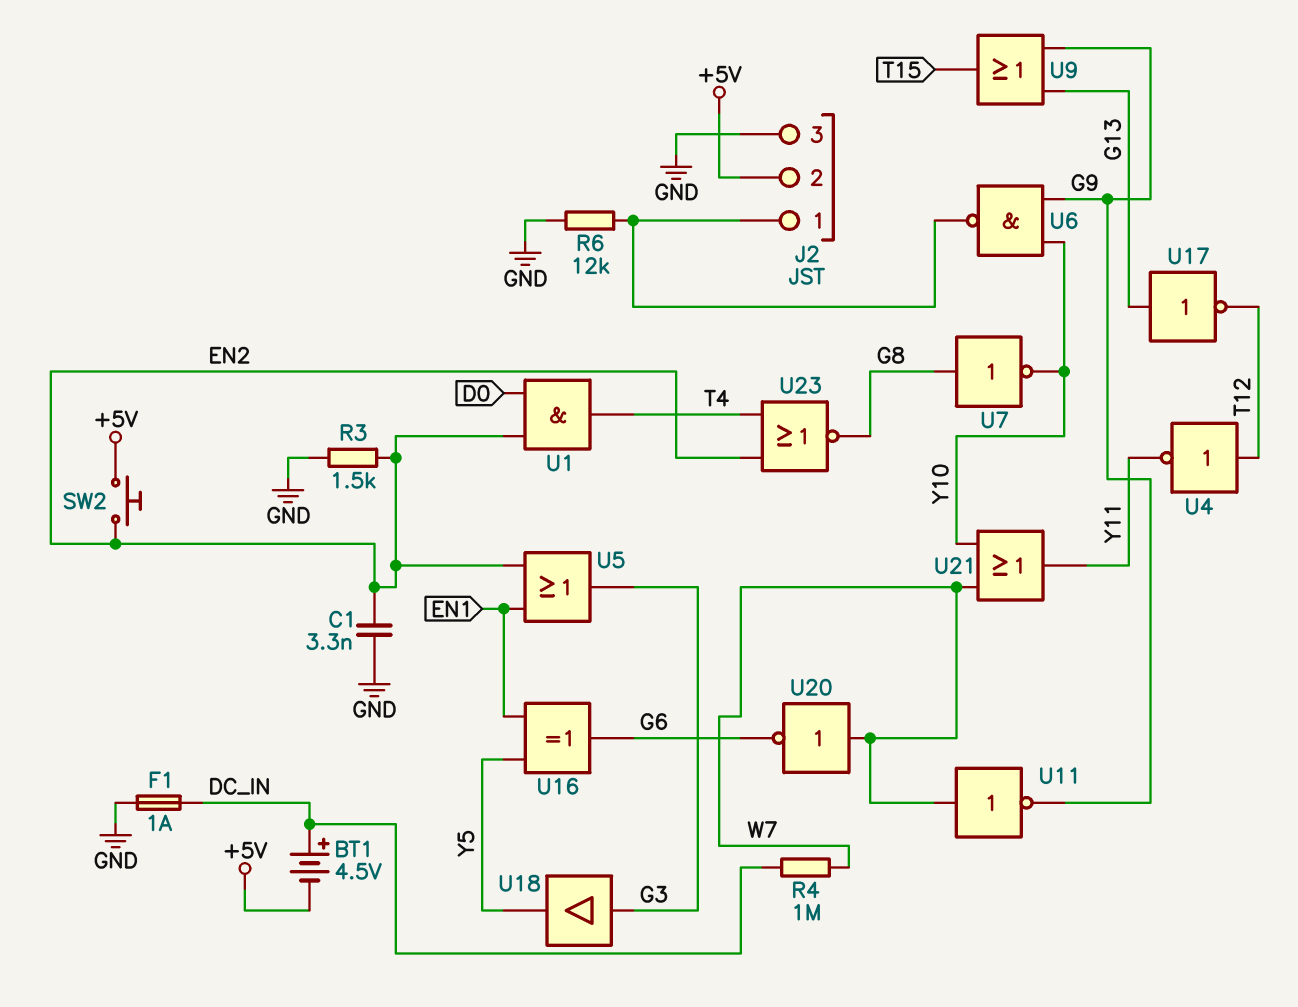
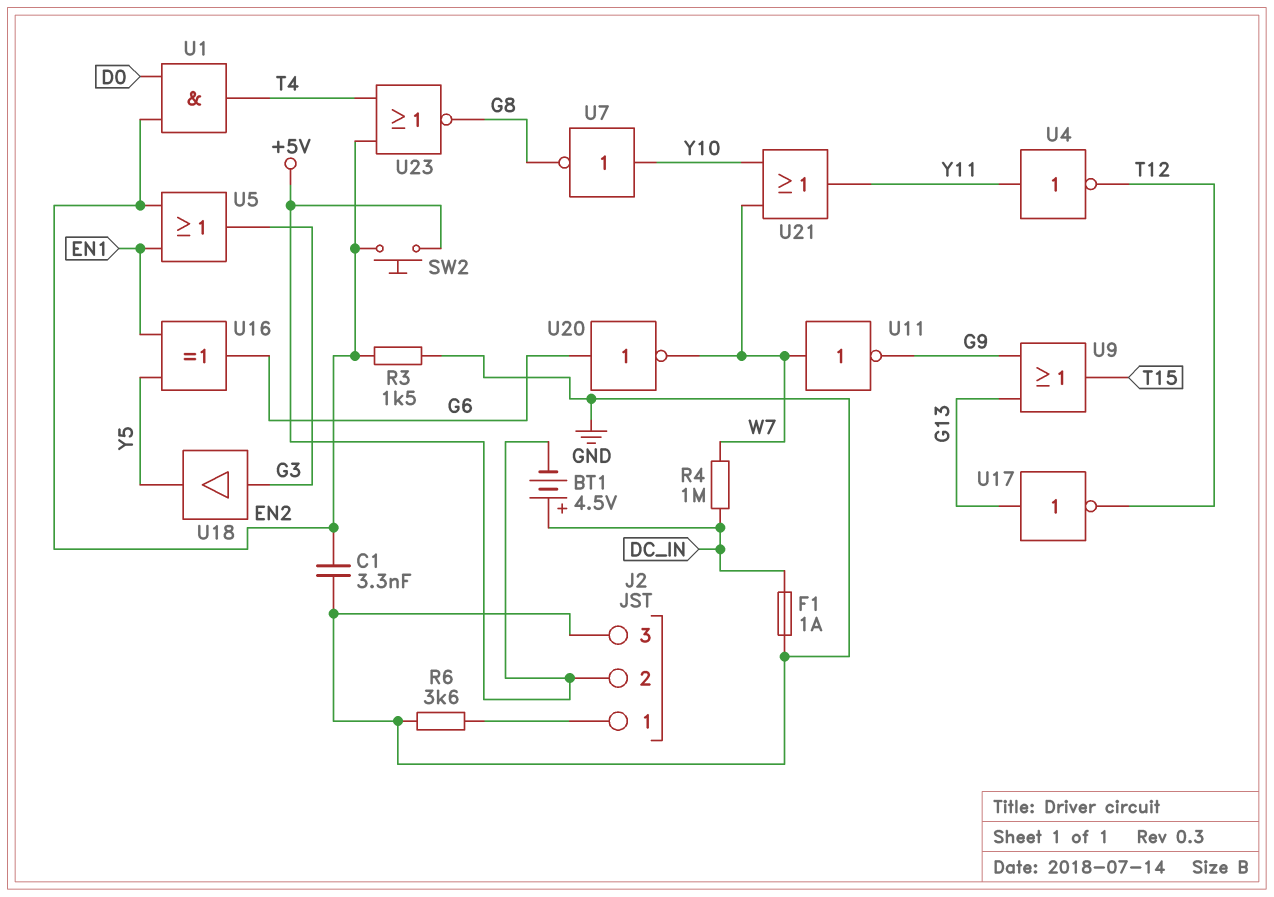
R6: 12k (GND, J2/1) -> 3.6k (GND, J2/1)
U4: NOT (in T12, out Y11) -> NOT (in Y11, out T12)
U6: NAND (in G9, in Y10, out J2/1) -> none
U7: NOT (in G8, out Y10) -> NOT (in Y10, out G8)
U20: NOT (in W7, out G6) -> NOT (in G6, out W7)

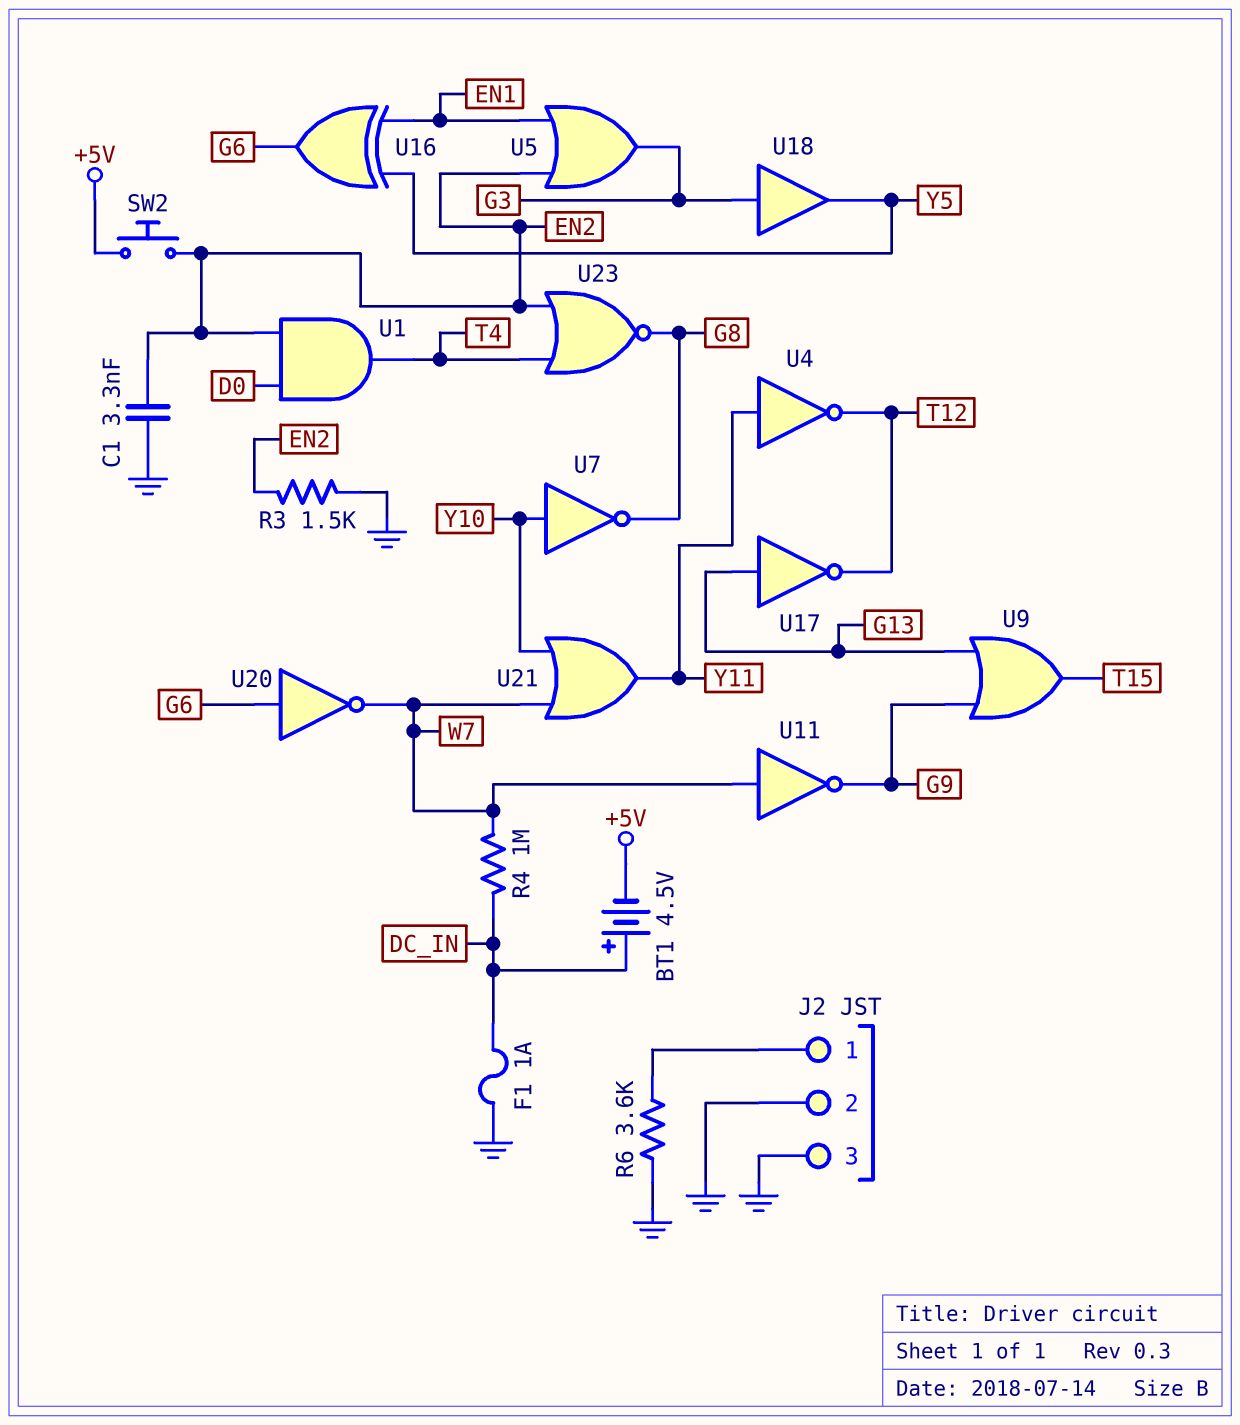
J2 pin 2: +5V -> GND

